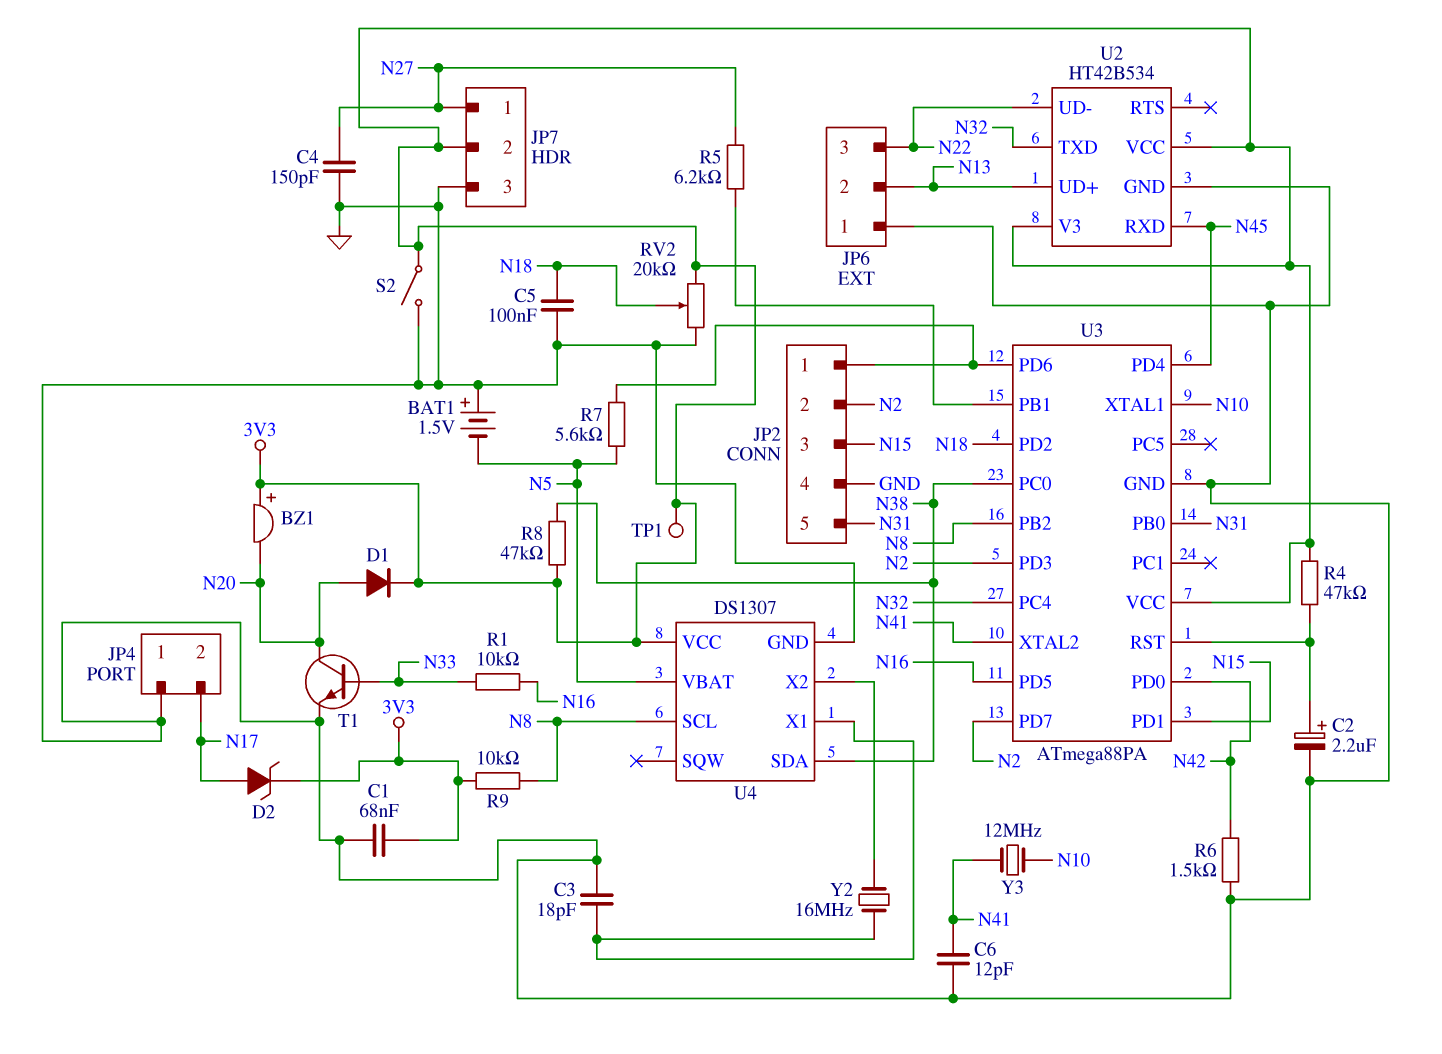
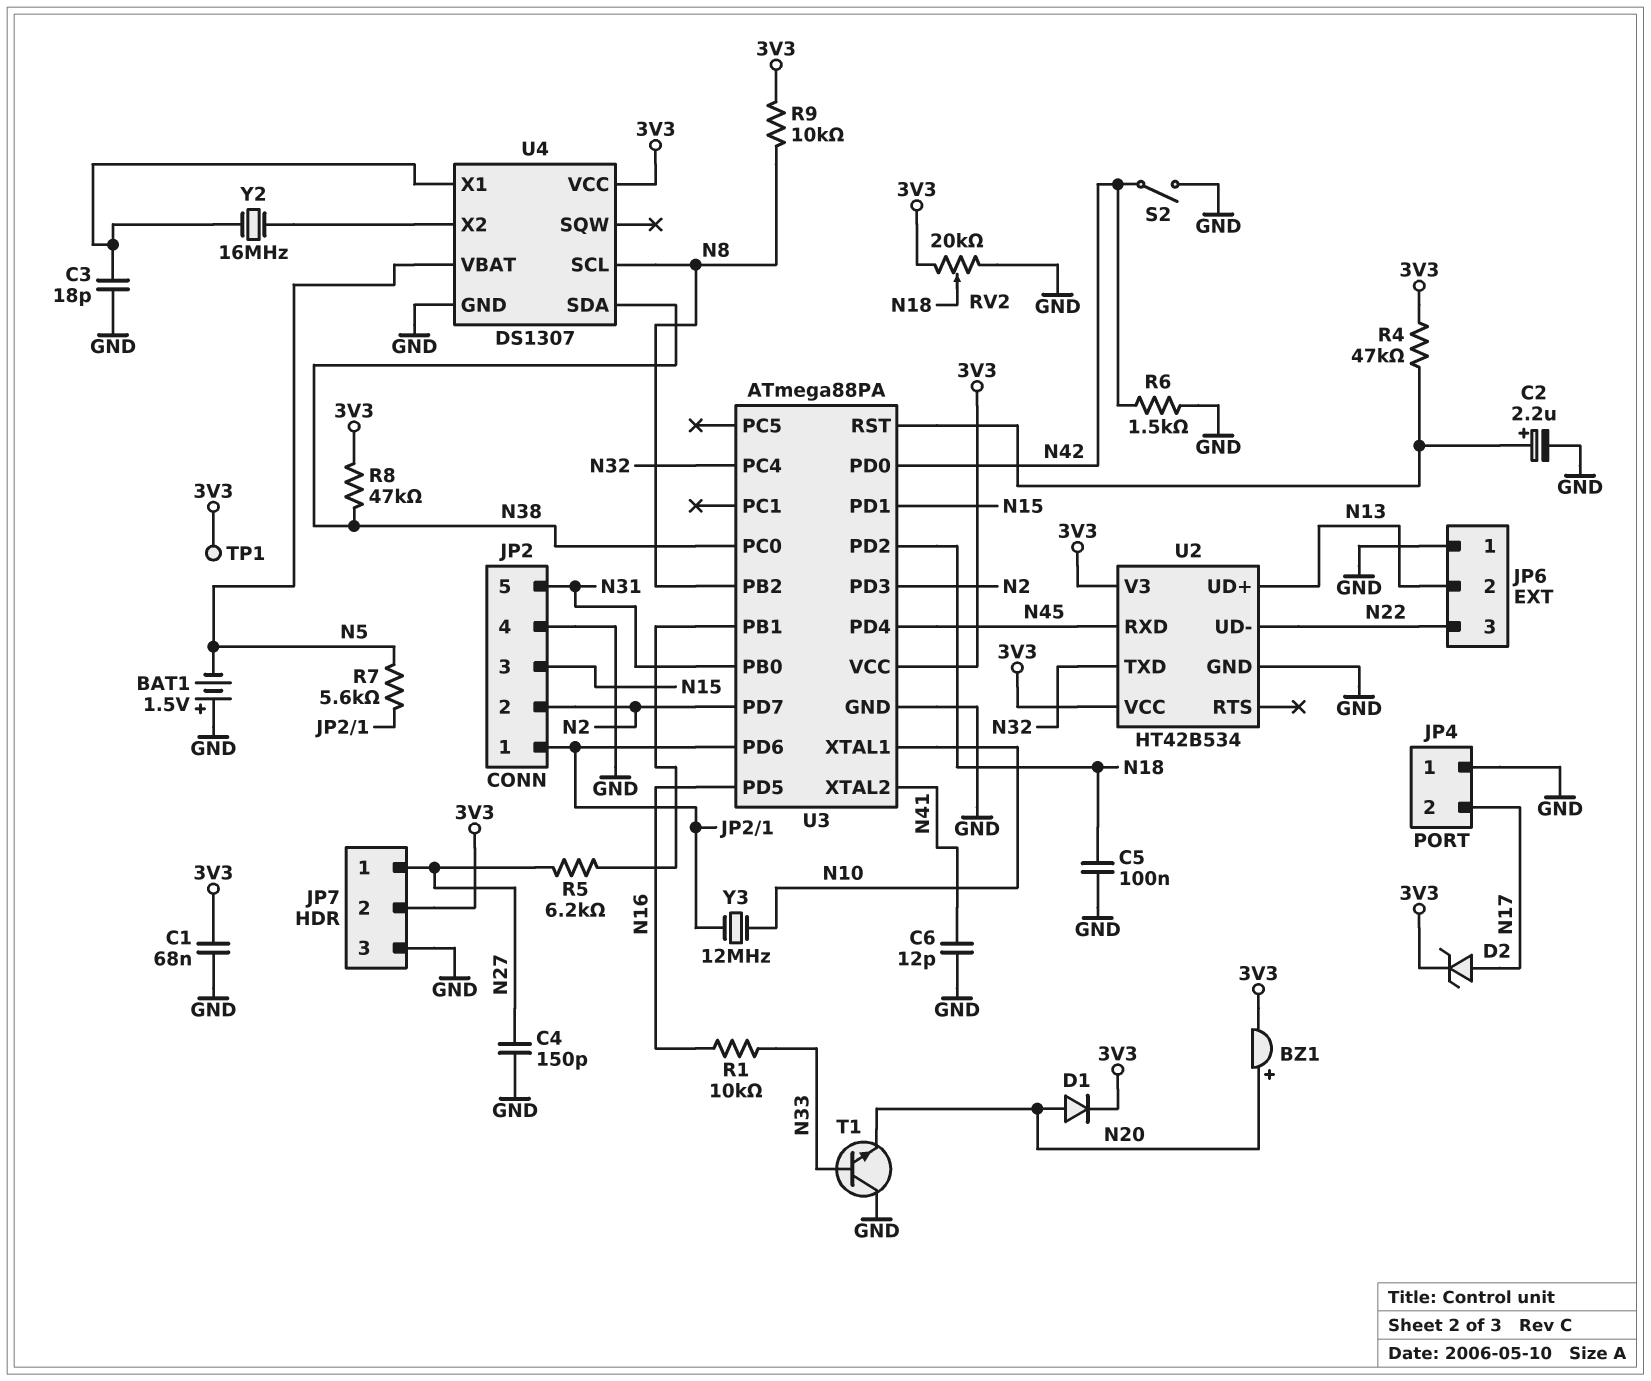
BZ1: buzzer (plus 3V3, minus N20) -> buzzer (plus N20, minus 3V3)
S2: switch (3V3, GND) -> switch (GND, N42)
T1: NPN (B N33, C N20, E GND) -> NPN (B N33, C GND, E N20)
Y3: 12MHz (N10, N41) -> 12MHz (JP2/1, N10)

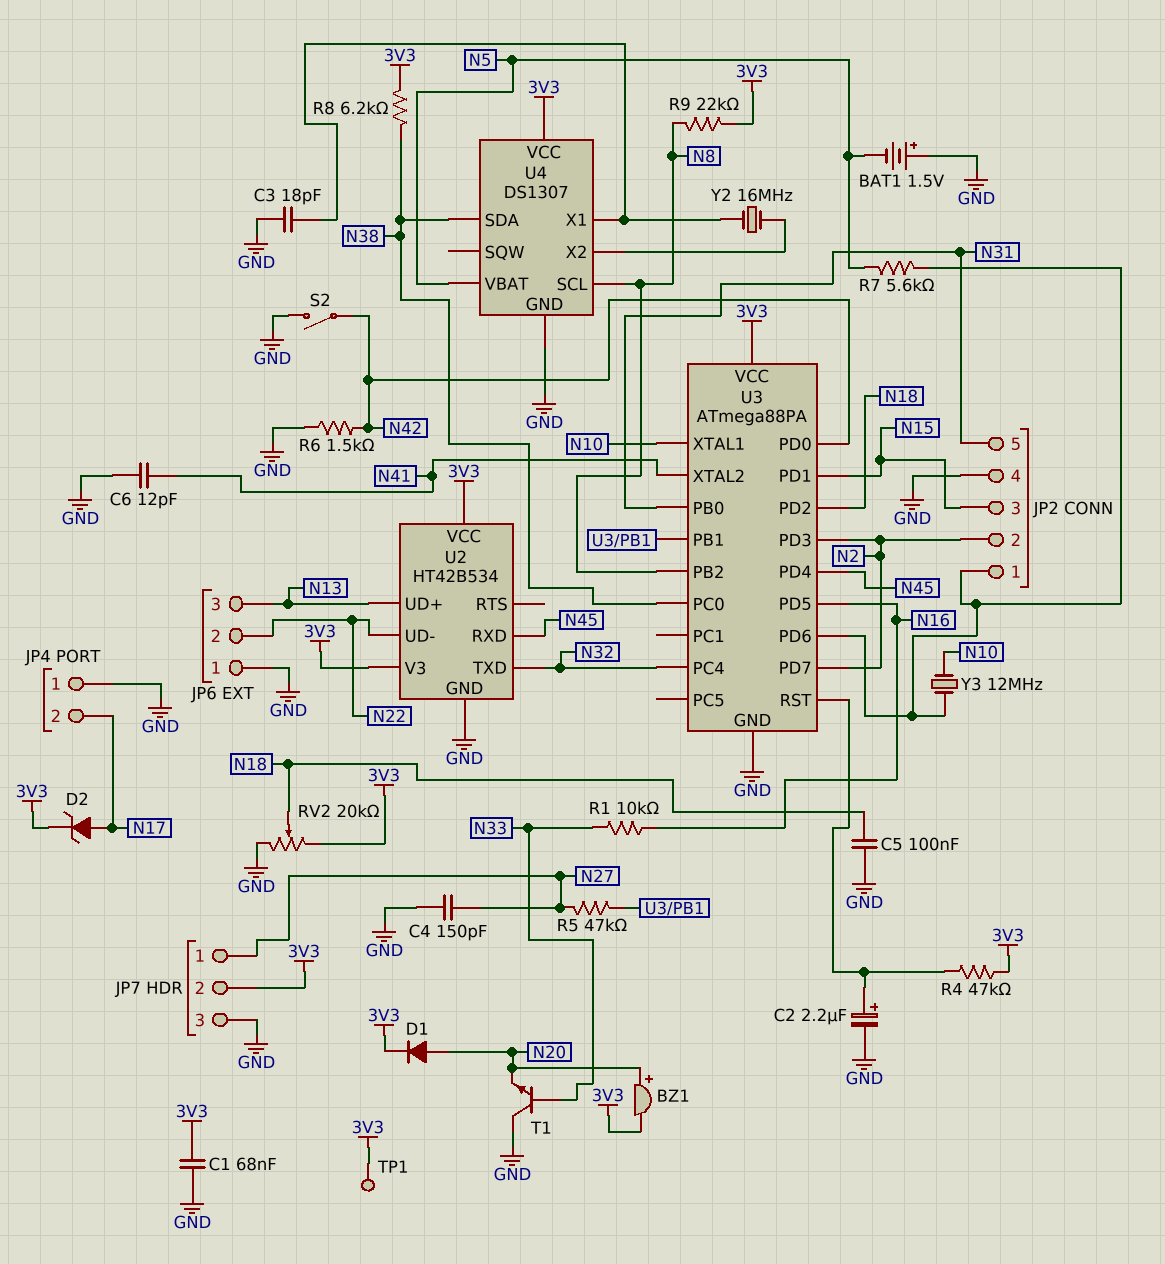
JP6 pin 2: N13 -> N22
JP6 pin 3: N22 -> N13
R5: 6.2k (N27, U3/PB1) -> 47k (N27, U3/PB1)
R8: 47k (3V3, N38) -> 6.2k (3V3, N38)
R9: 10k (3V3, N8) -> 22k (3V3, N8)

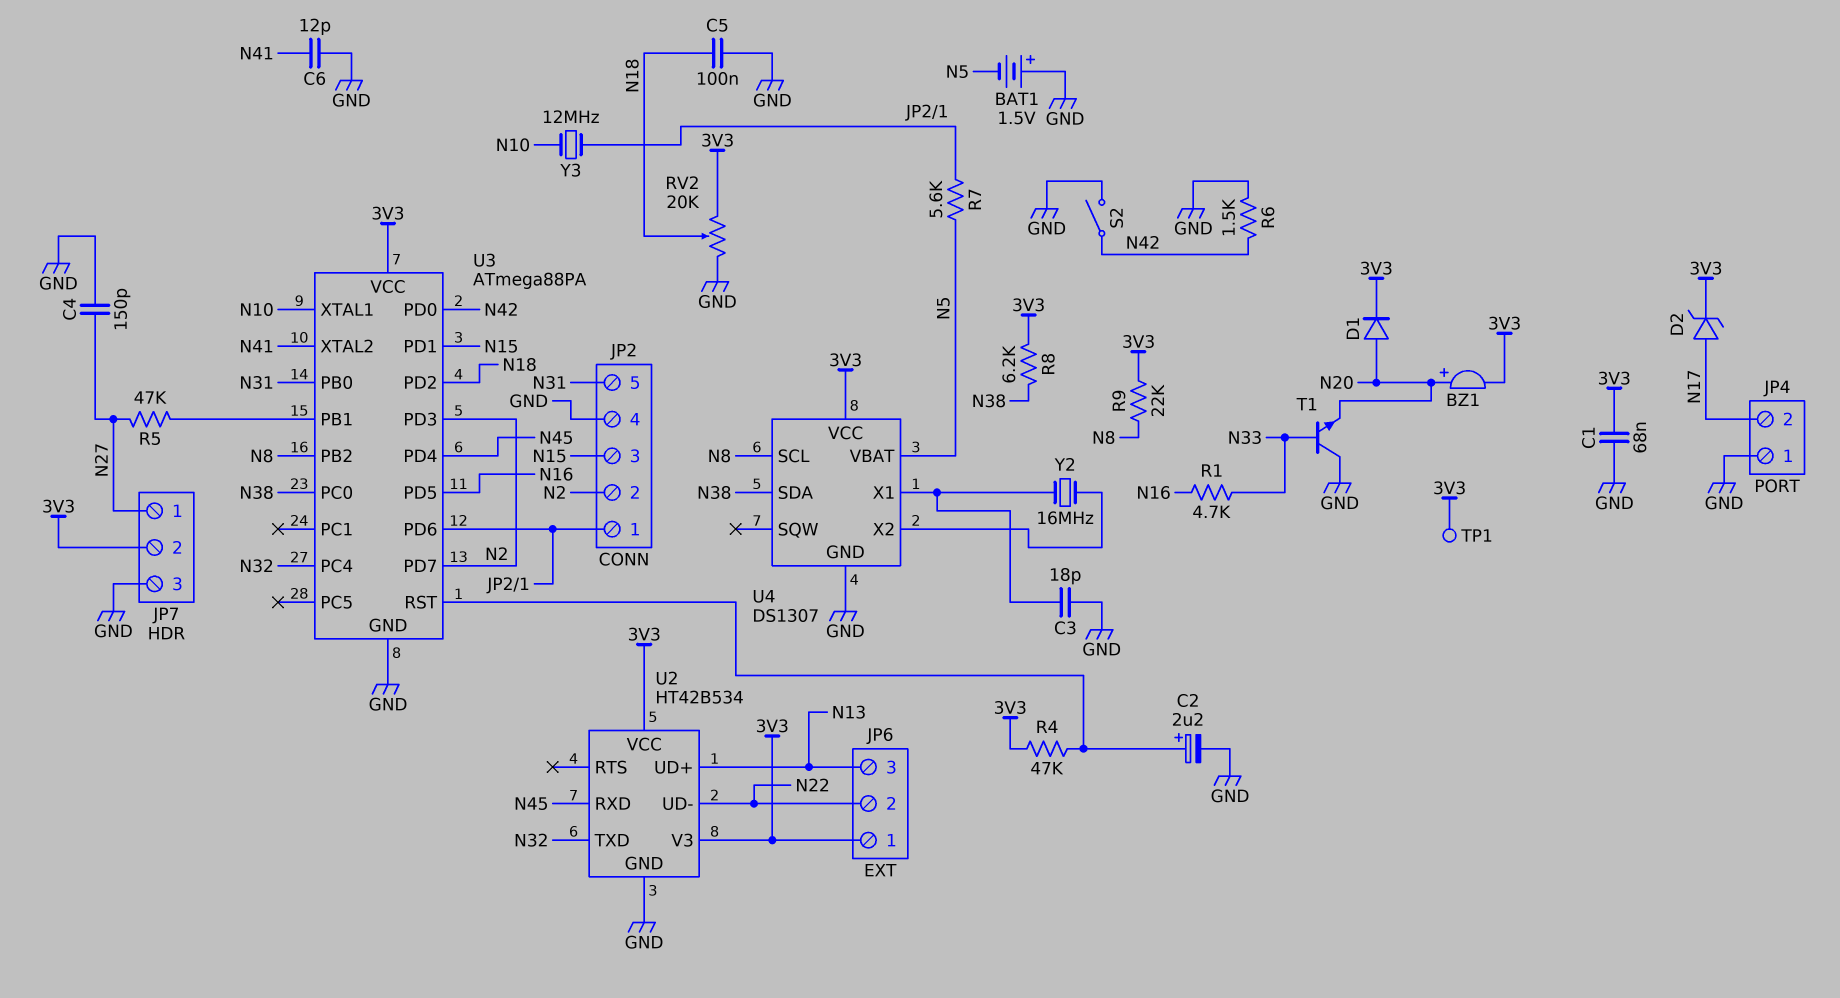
JP6 pin 1: GND -> 3V3
R1: 10k (N16, N33) -> 4.7k (N16, N33)

